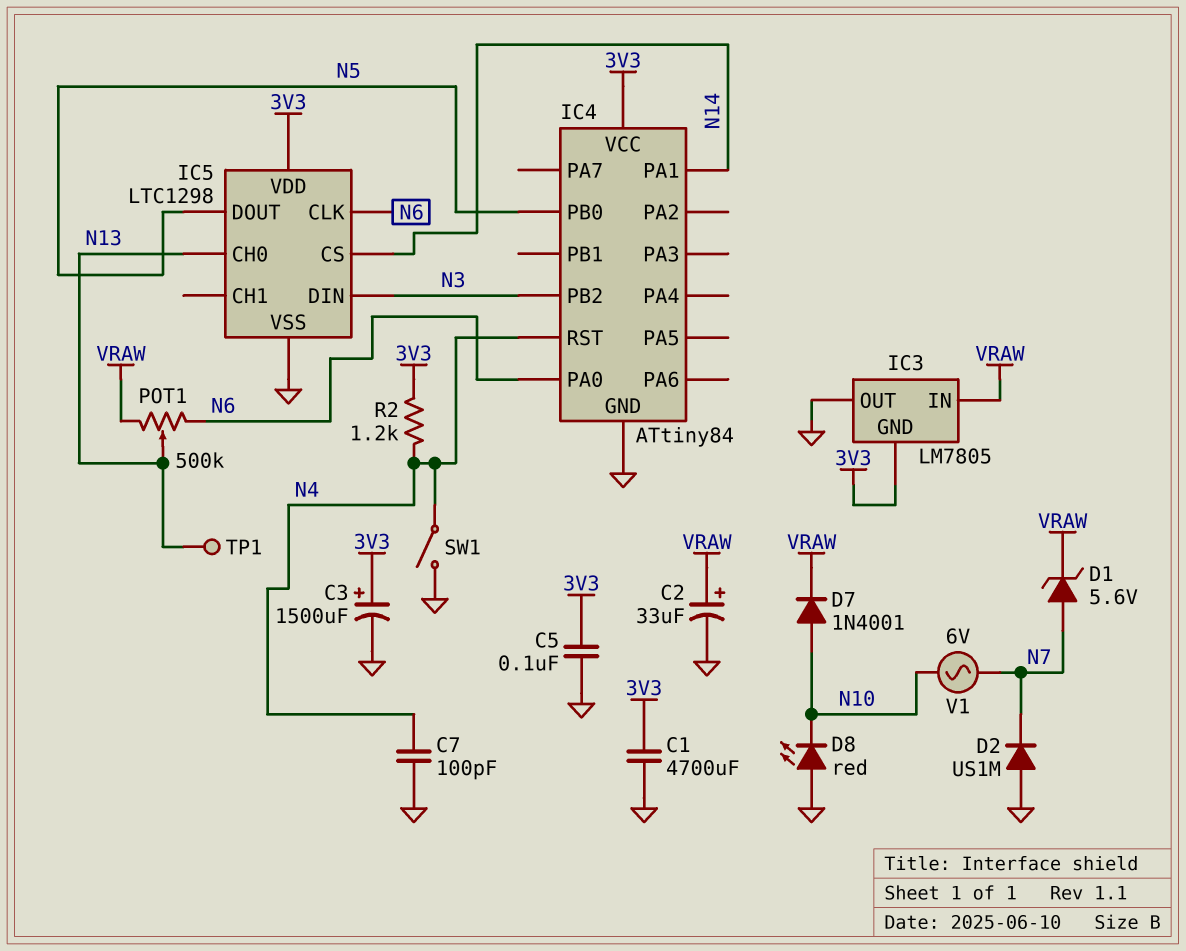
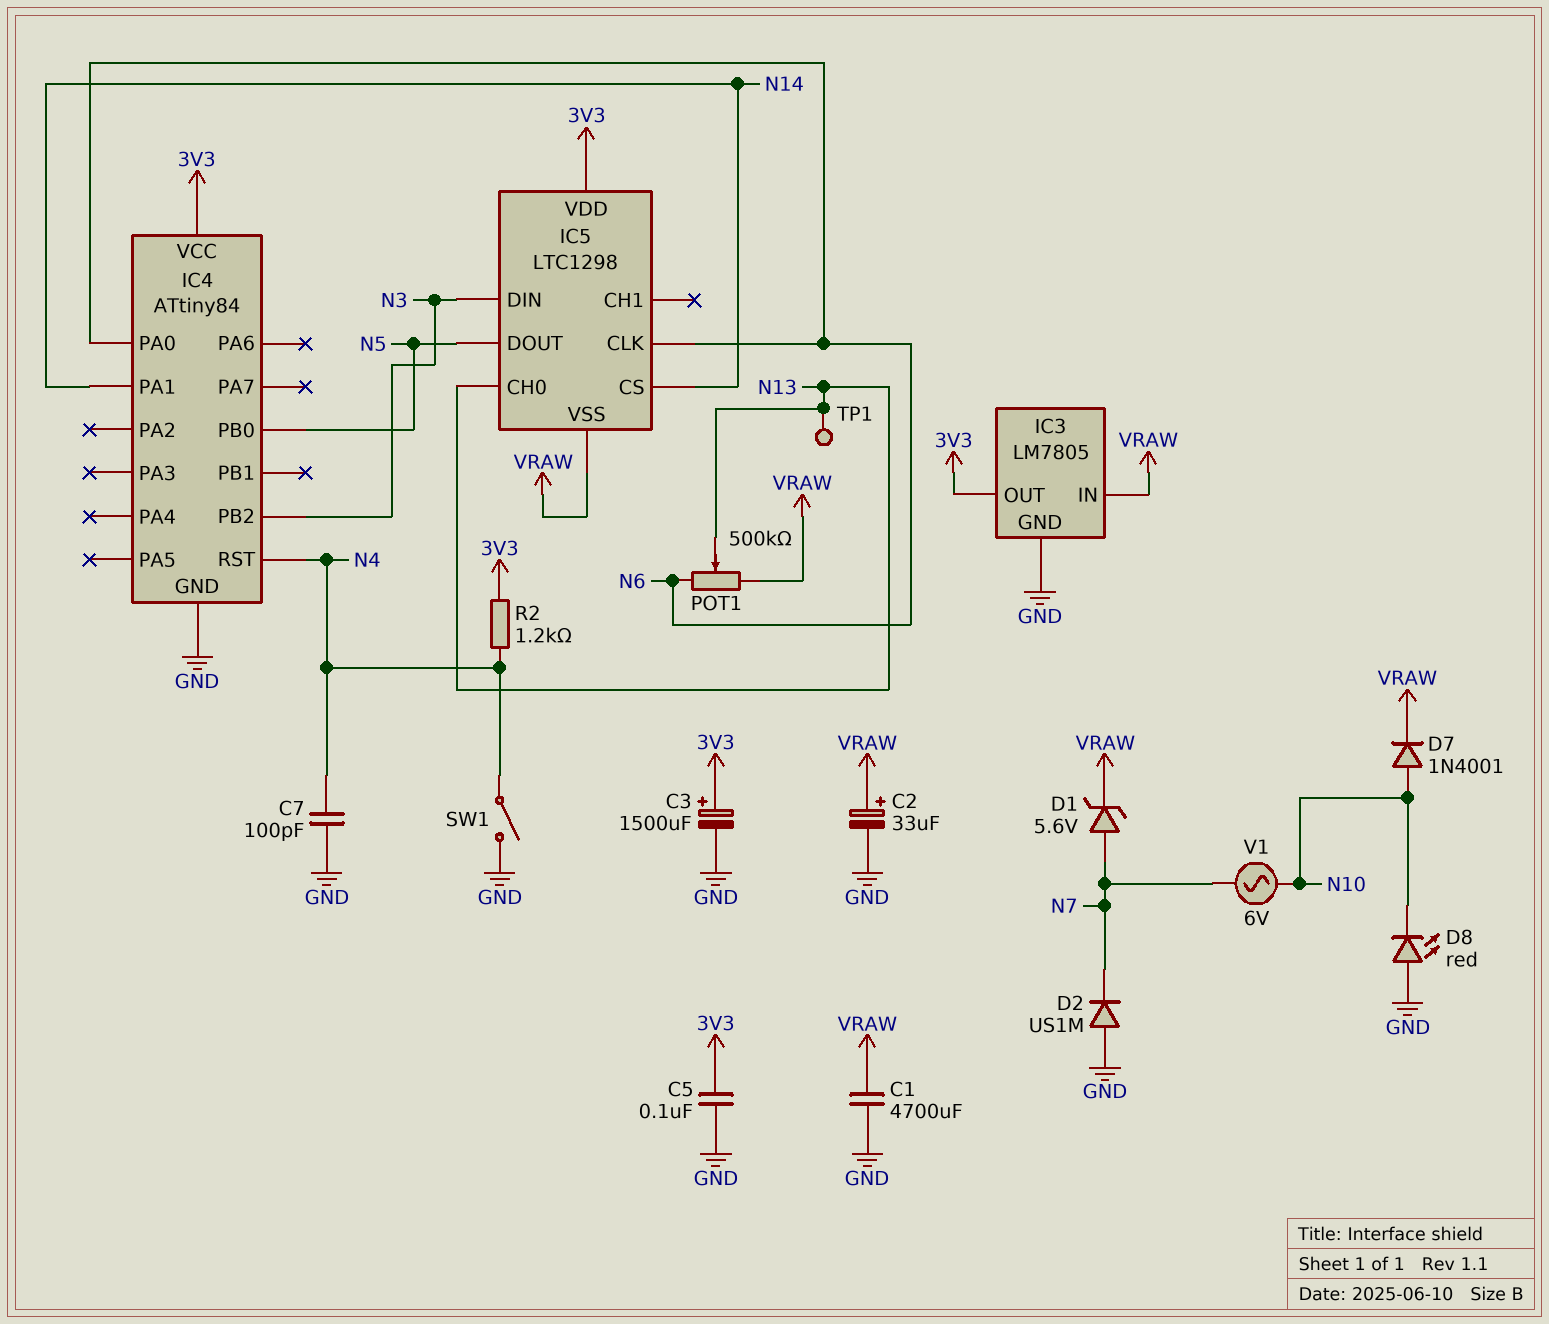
C1: 4700uF (3V3, GND) -> 4700uF (GND, VRAW)
IC3 pin GND: 3V3 -> GND
IC3 pin OUT: GND -> 3V3
IC5 pin VSS: GND -> VRAW

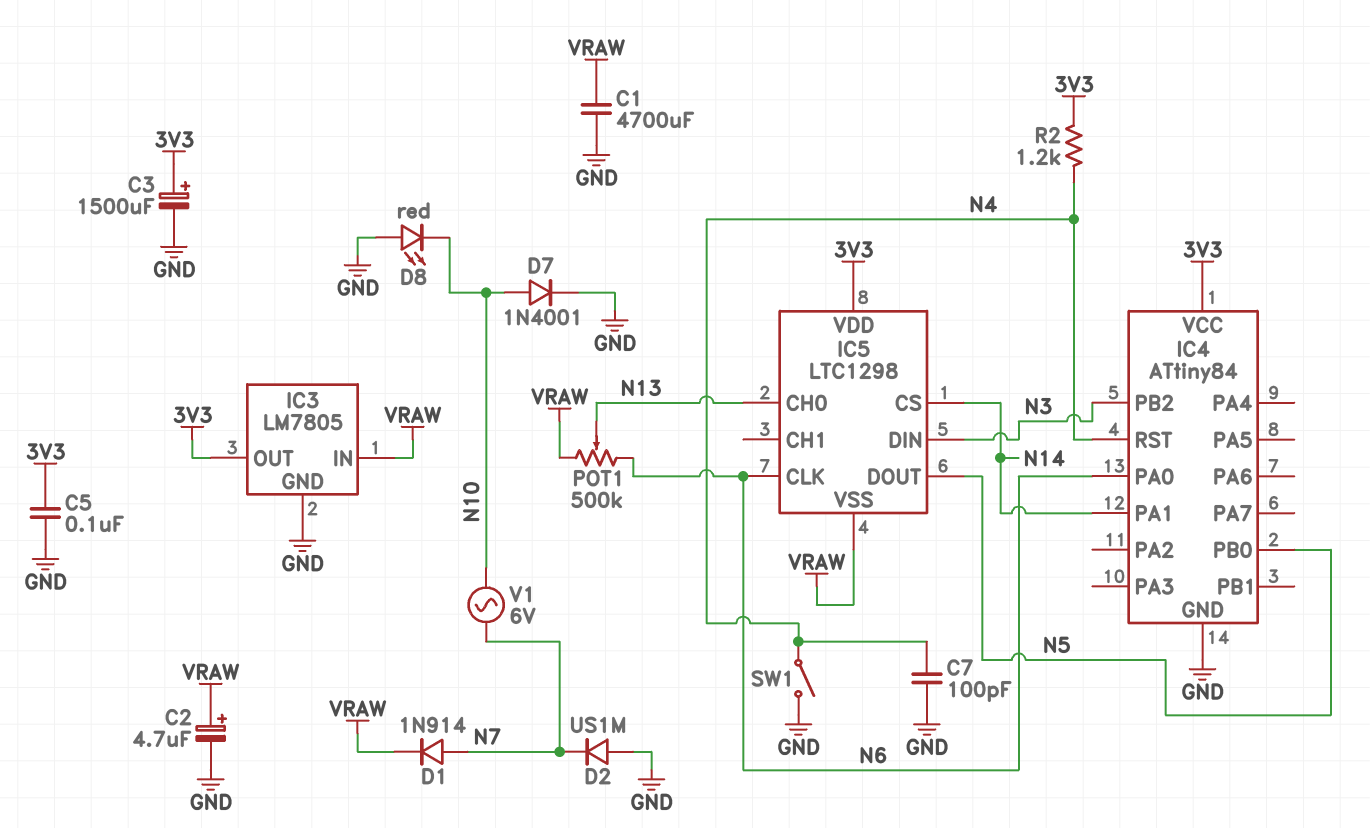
C2: 33uF (plus VRAW, minus GND) -> 4.7uF (plus VRAW, minus GND)
D1: zener 5.6V (A N7, K VRAW) -> diode 1N914 (A N7, K VRAW)
D7: diode 1N4001 (A N10, K VRAW) -> diode 1N4001 (A N10, K GND)
TP1: test point (N13) -> none

